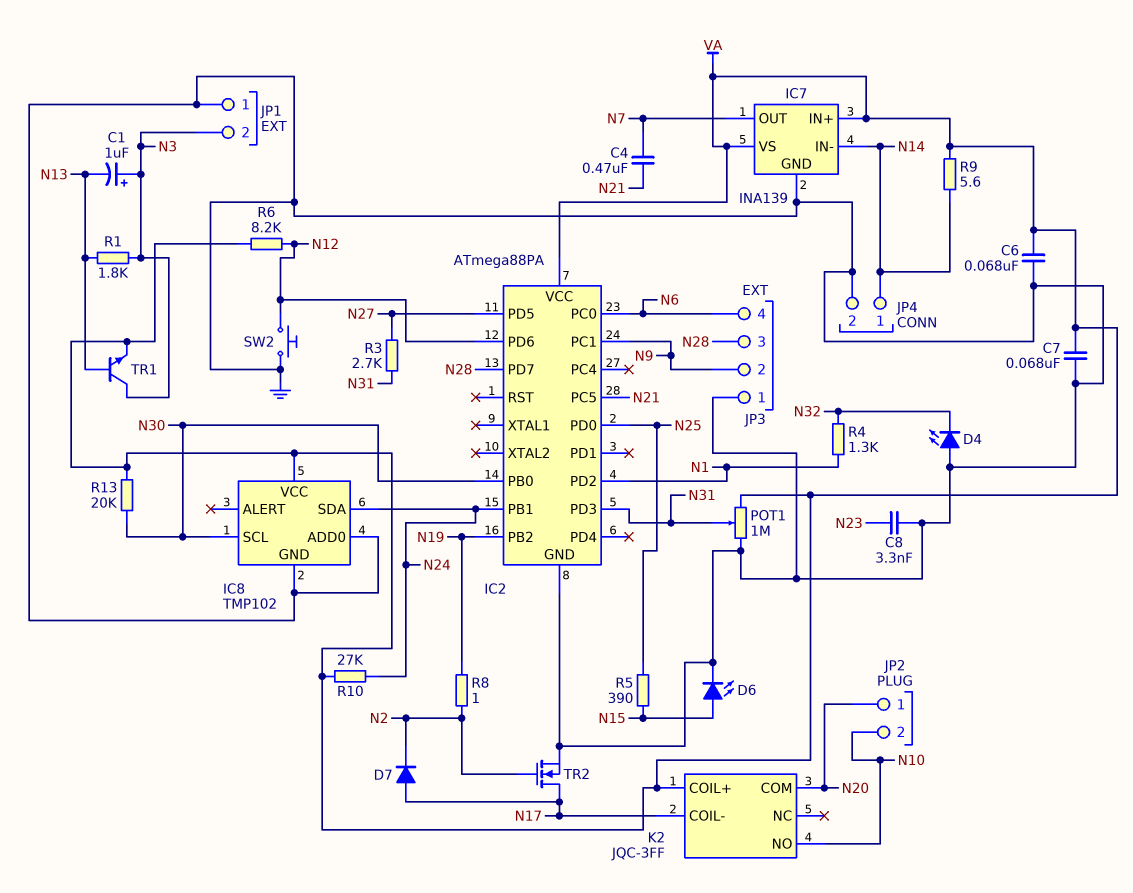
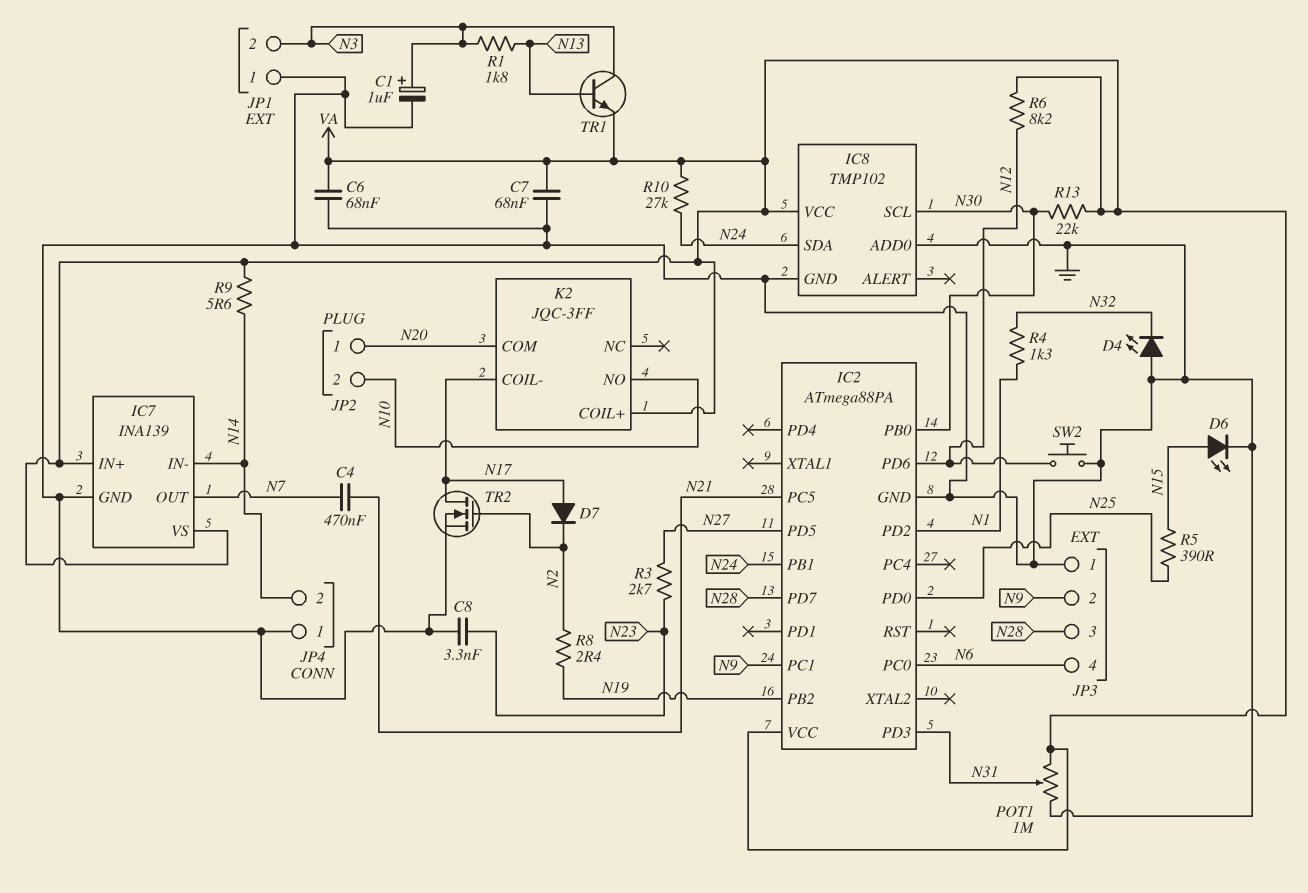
C1: 1uF (plus N3, minus N13) -> 1uF (plus N3, minus GND)
JP4 pin 1: N14 -> GND
JP4 pin 2: GND -> N14
R3: 2.7k (N27, N31) -> 2.7k (N23, N27)
R8: 1 (N2, N19) -> 2.4 (N2, N19)
R13: 20k (N30, VA) -> 22k (N30, VA)

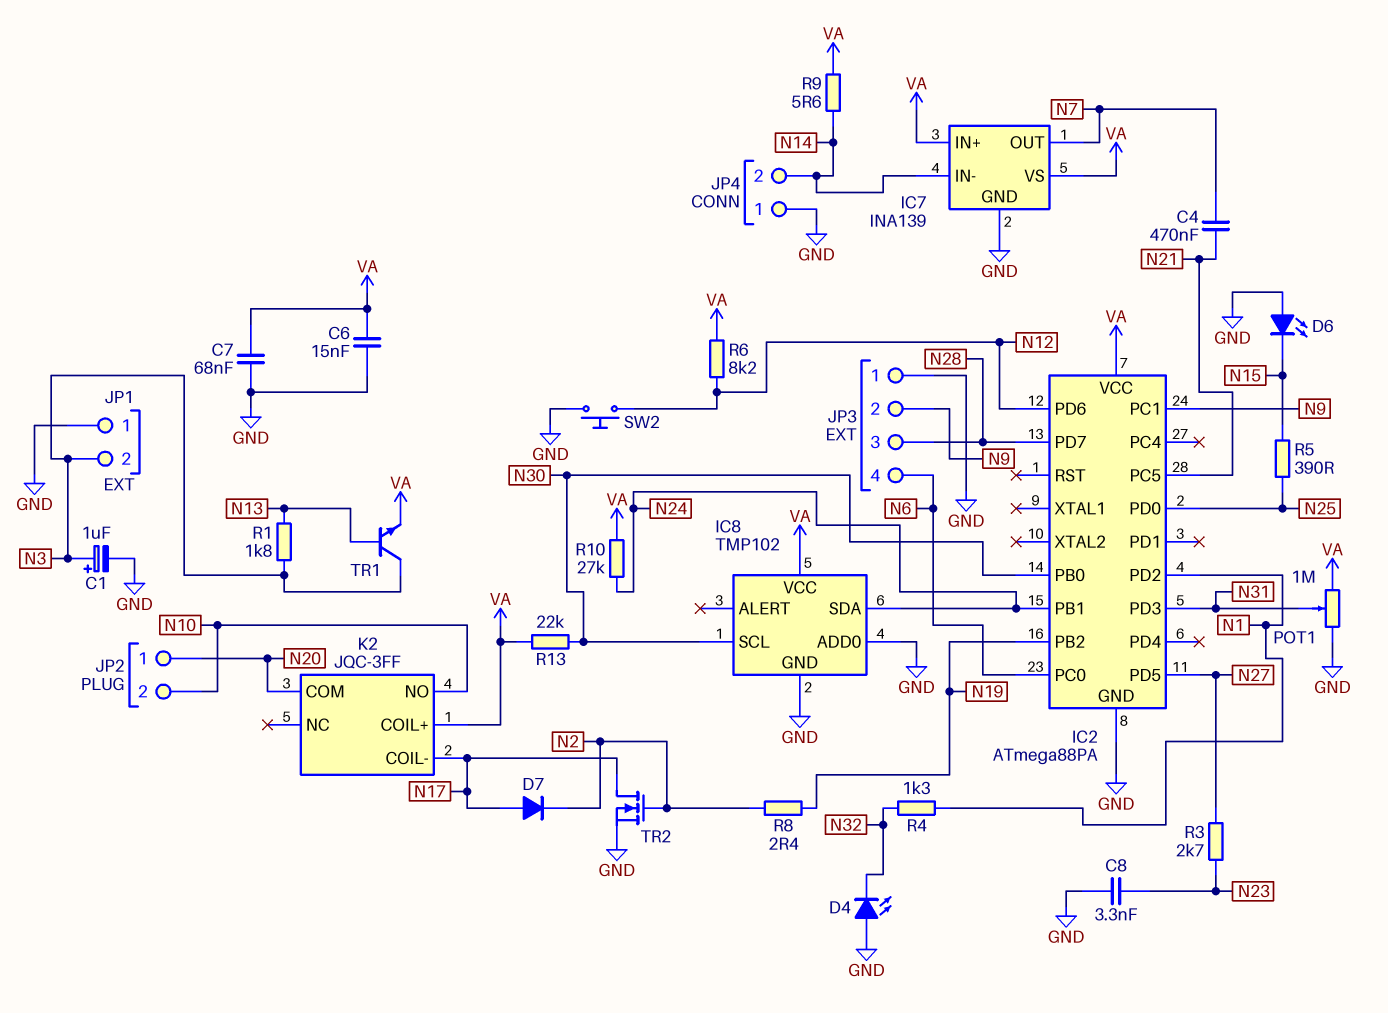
C6: 68nF (GND, VA) -> 15nF (GND, VA)
D6: LED (A N15, K GND) -> LED (A GND, K N15)

